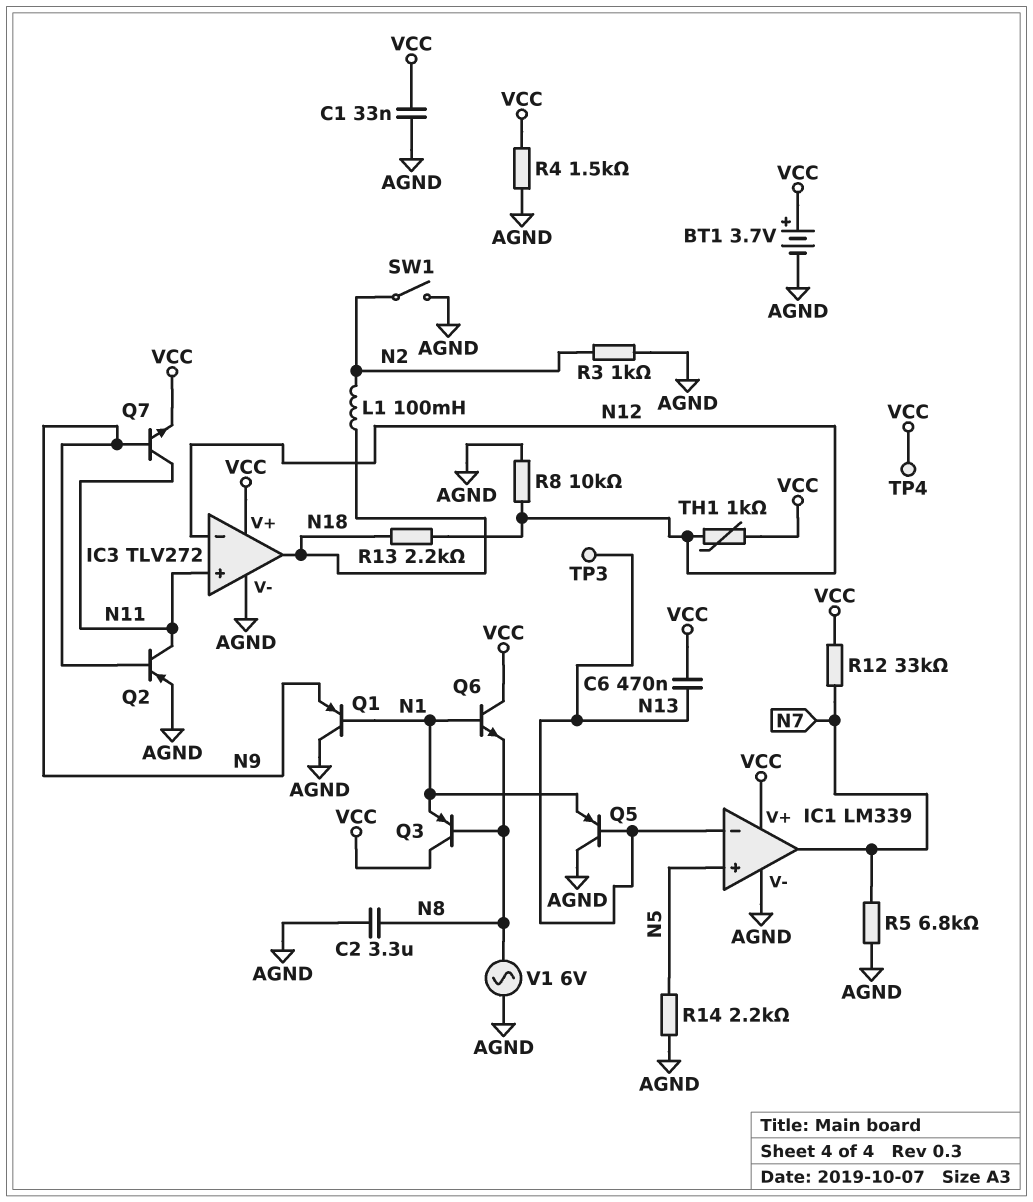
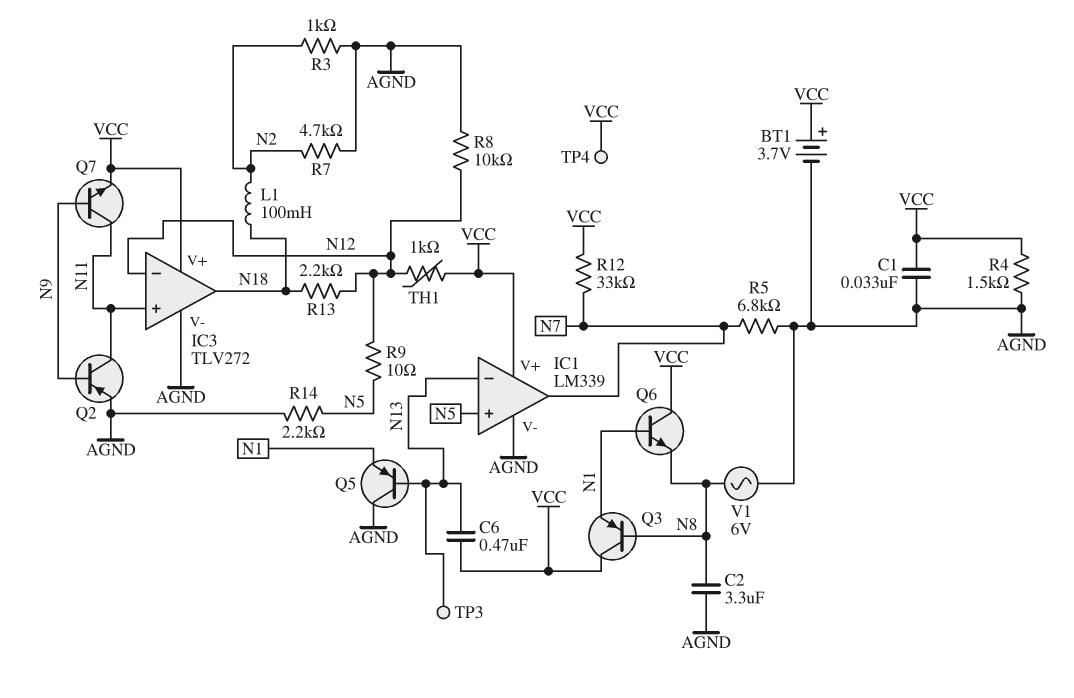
Q1: PNP (B N1, C AGND, E N9) -> none
R7: none -> 4.7k (AGND, N2)
R9: none -> 10 (N5, N12)
SW1: switch (AGND, N2) -> none

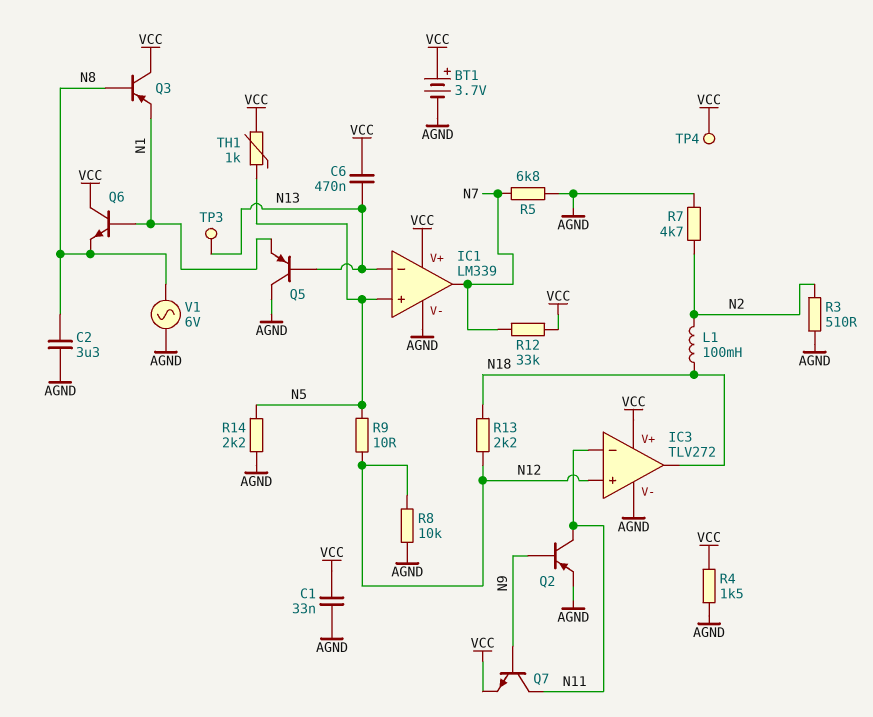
IC3 pin in+: N11 -> N12
IC3 pin in-: N12 -> N11
R3: 1k (AGND, N2) -> 510 (AGND, N2)
TH1: 1k (N12, VCC) -> 1k (N5, VCC)

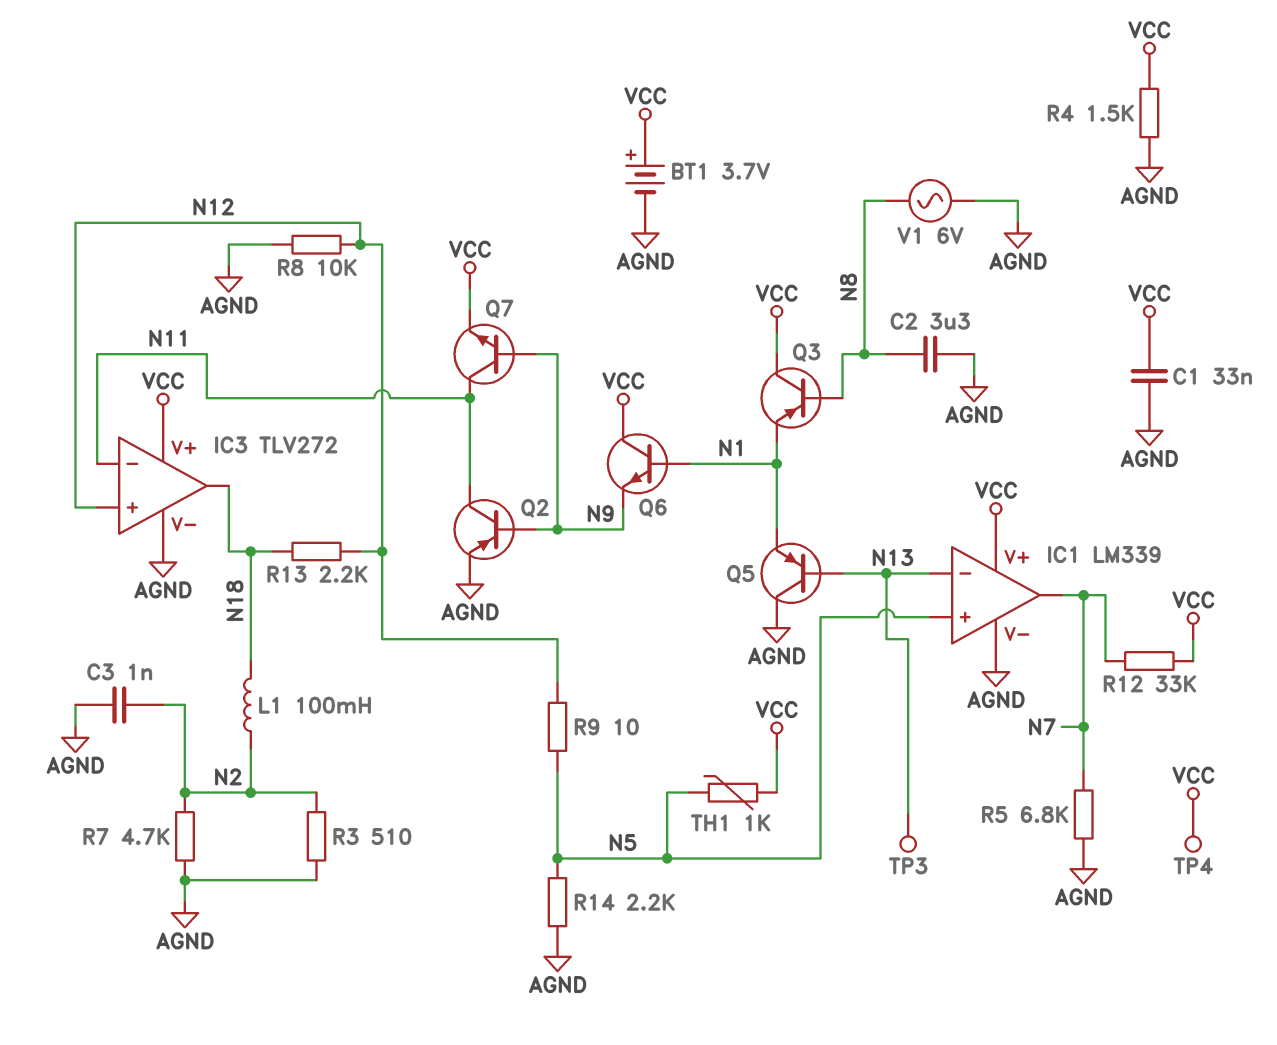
C3: none -> 1nF (AGND, N2)
C6: 470nF (N13, VCC) -> none
Q6: NPN (B N1, C VCC, E N8) -> NPN (B N1, C VCC, E N9)

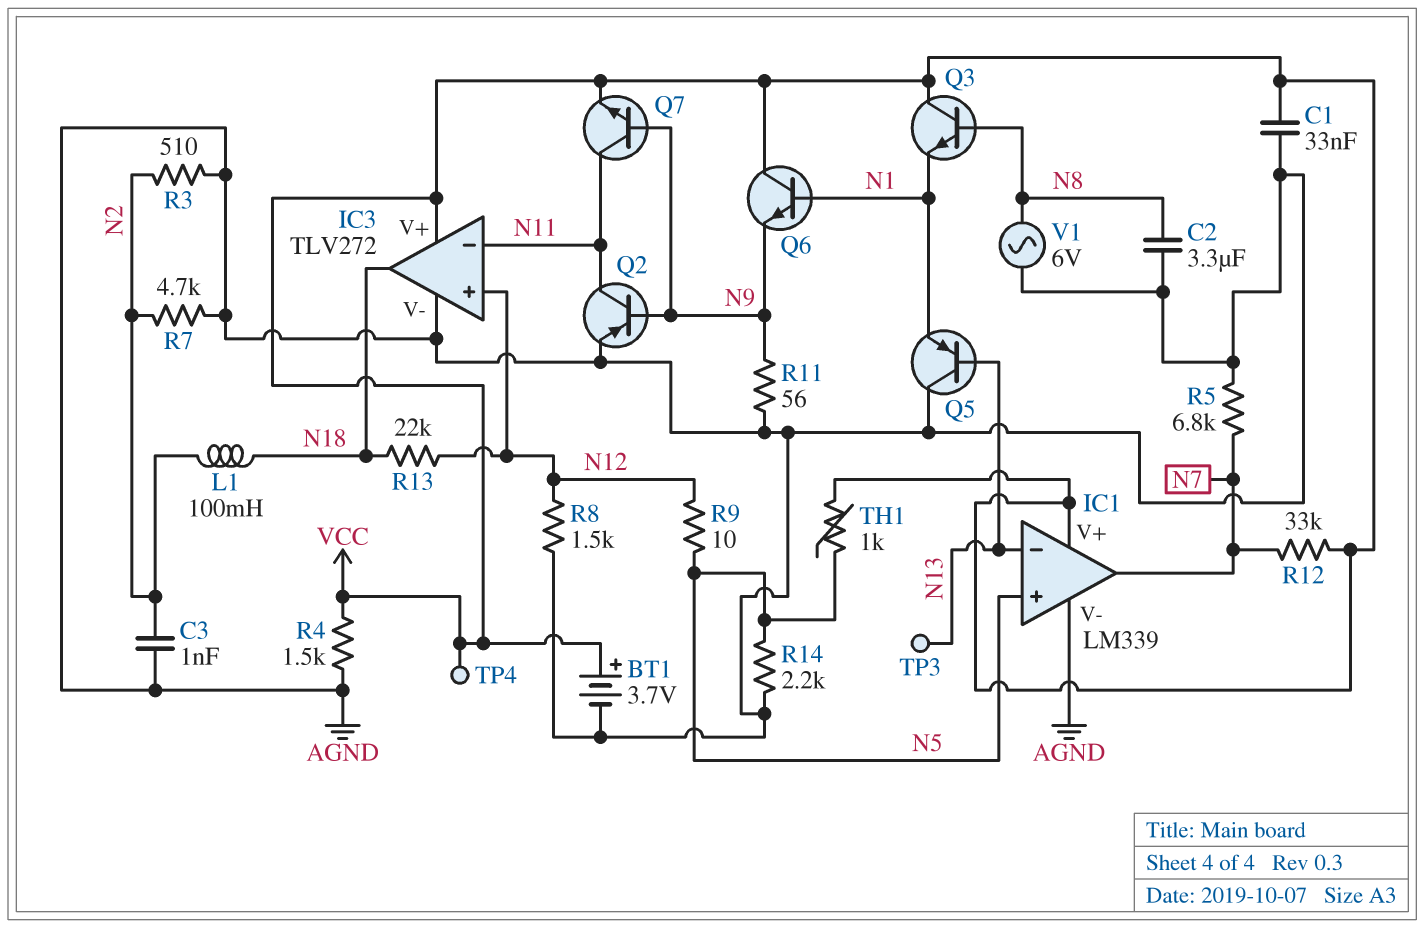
Q3: PNP (B N8, C VCC, E N1) -> NPN (B N8, C VCC, E N1)
R8: 10k (AGND, N12) -> 1.5k (AGND, N12)
R11: none -> 56 (AGND, N9)
R13: 2.2k (N12, N18) -> 22k (N12, N18)

